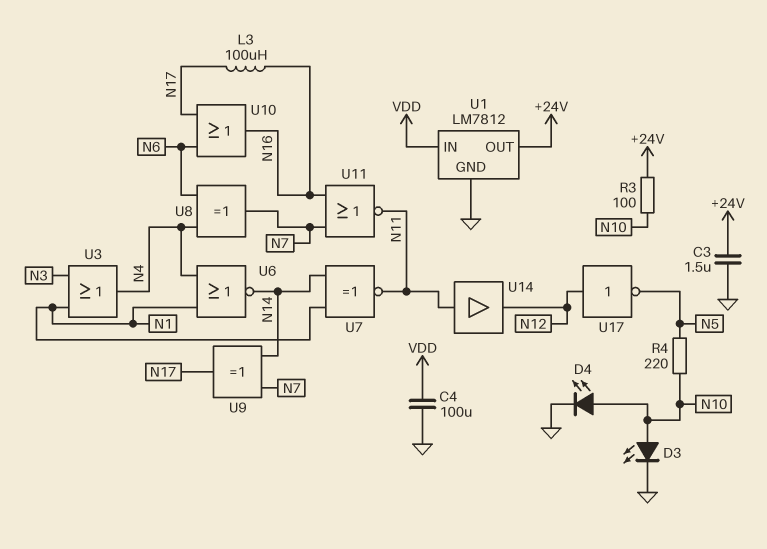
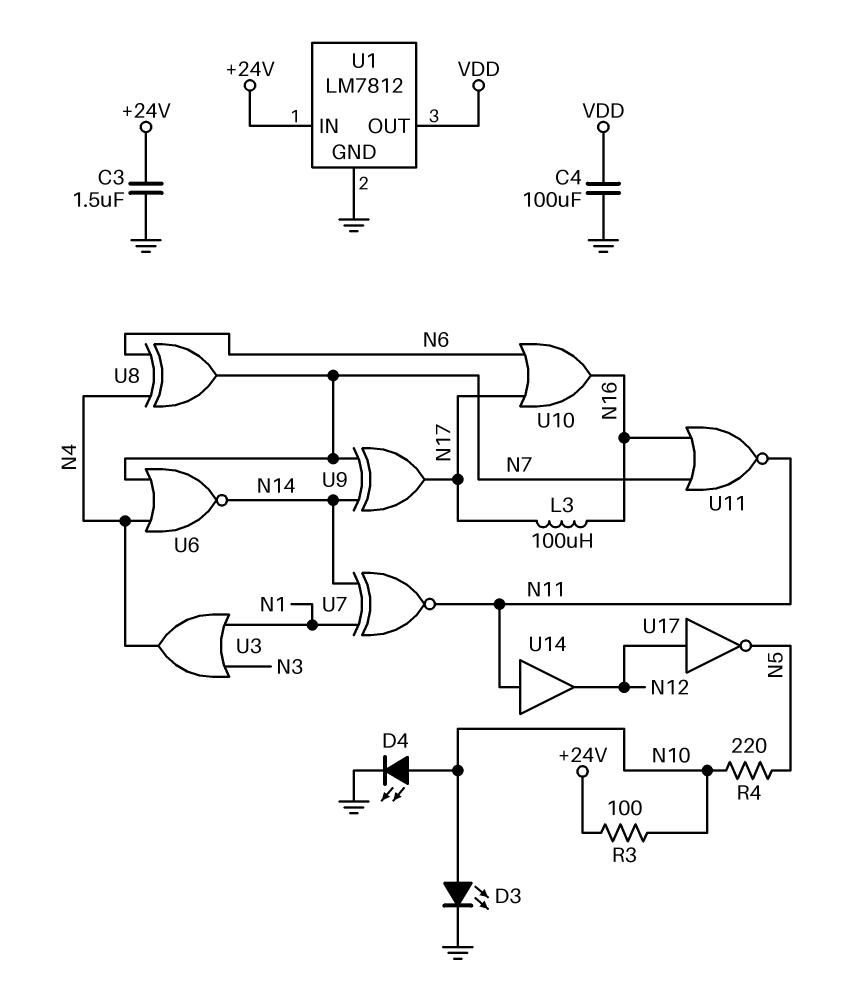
U1 pin IN: VDD -> +24V
U1 pin OUT: +24V -> VDD
U6: NOR (in N1, in N4, out N14) -> NOR (in N4, in N7, out N14)

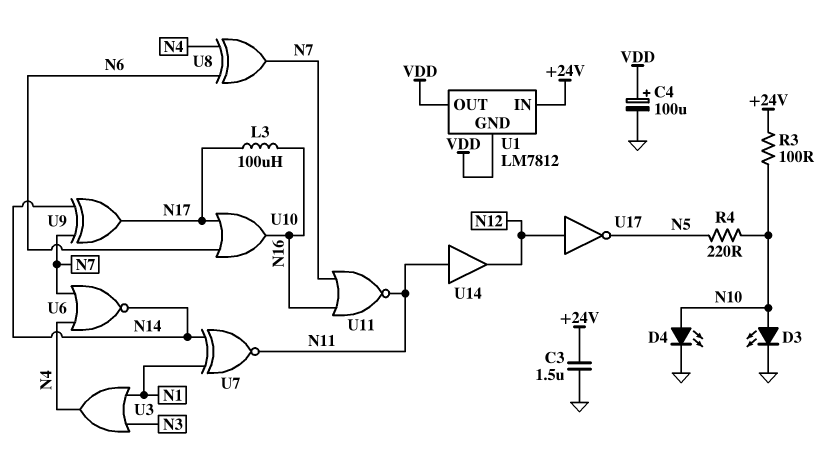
C4: 100uF (GND, VDD) -> 100uF (plus VDD, minus GND)
U1 pin GND: GND -> VDD

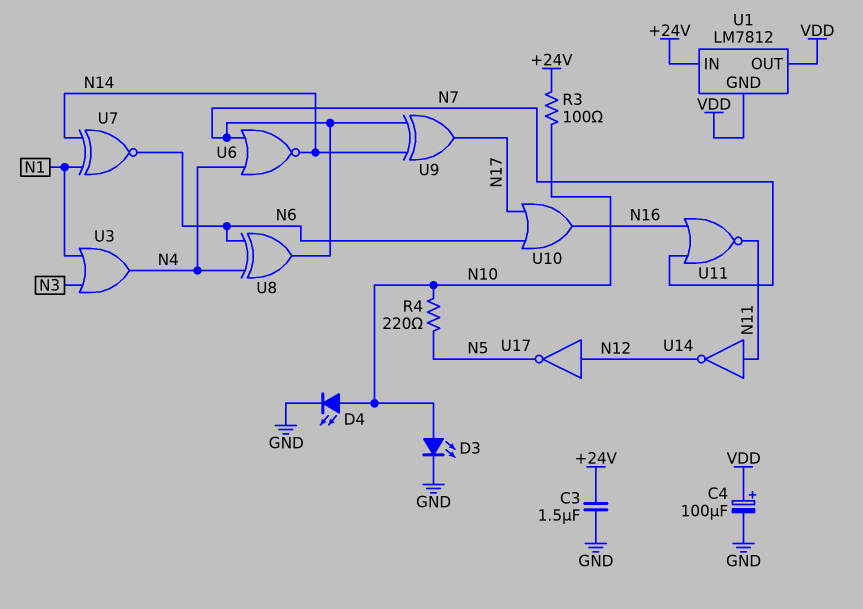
L3: 100uH (N16, N17) -> none
U7: XNOR (in N1, in N14, out N11) -> XNOR (in N1, in N14, out N6)
U14: buffer (in N11, out N12) -> NOT (in N11, out N12)

